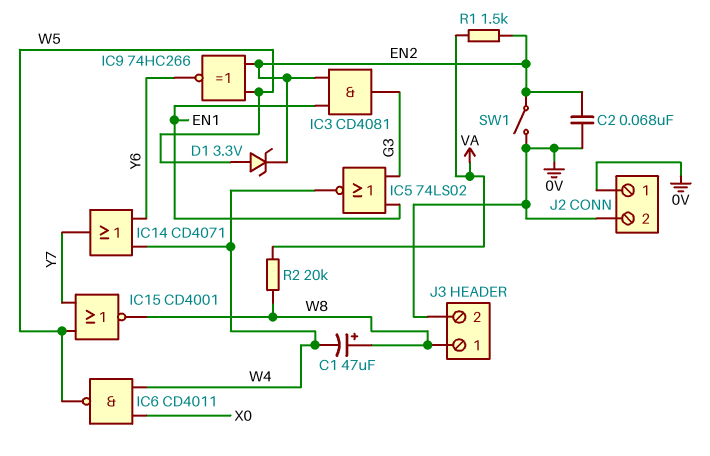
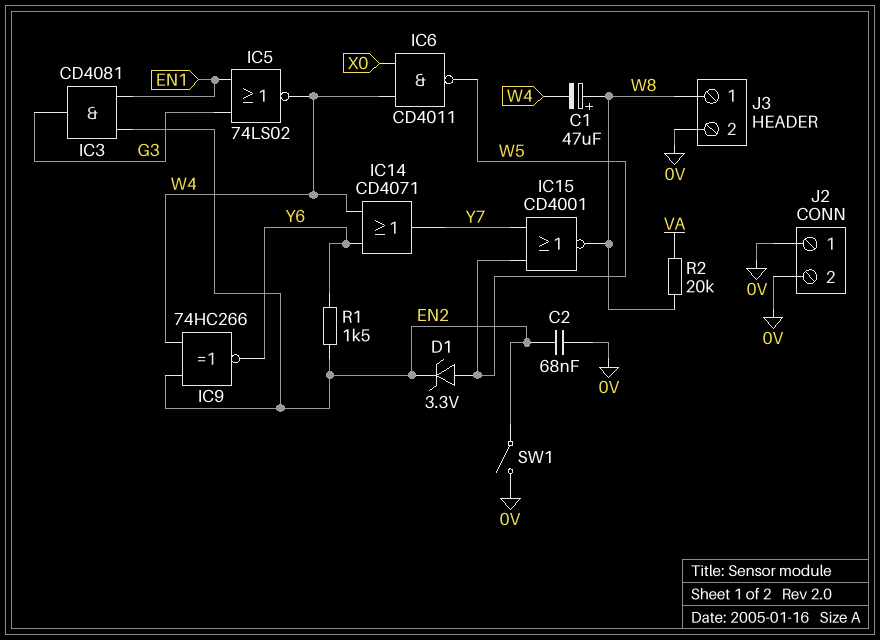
IC9: XNOR 74HC266 (in EN2, in W5, out Y6) -> XNOR 74HC266 (in EN2, in W4, out Y6)
R1: 1.5k (EN2, VA) -> 1.5k (EN2, Y6)

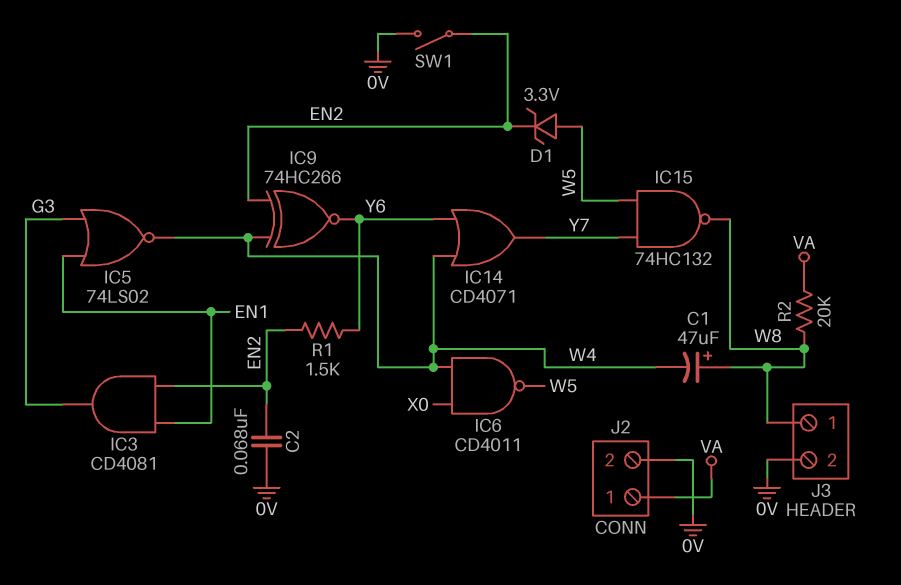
IC15: NOR CD4001 (in W5, in Y7, out W8) -> NAND 74HC132 (in W5, in Y7, out W8)
J2 pin 1: 0V -> VA

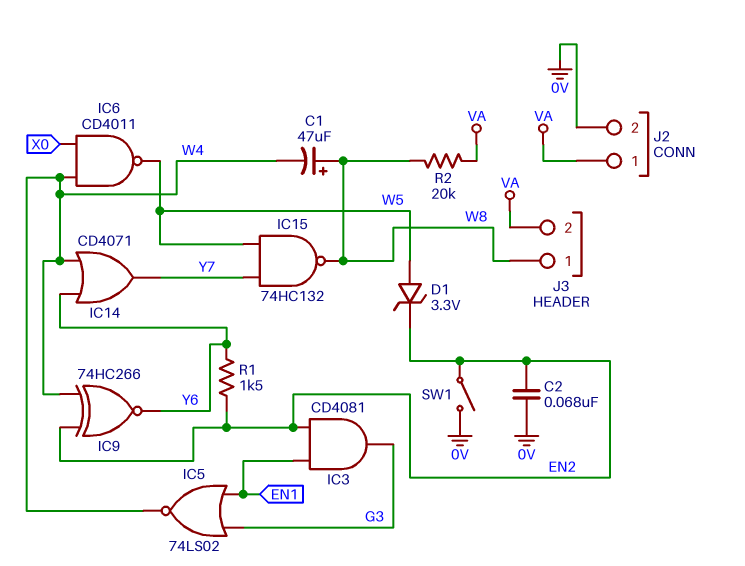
J3 pin 2: 0V -> VA

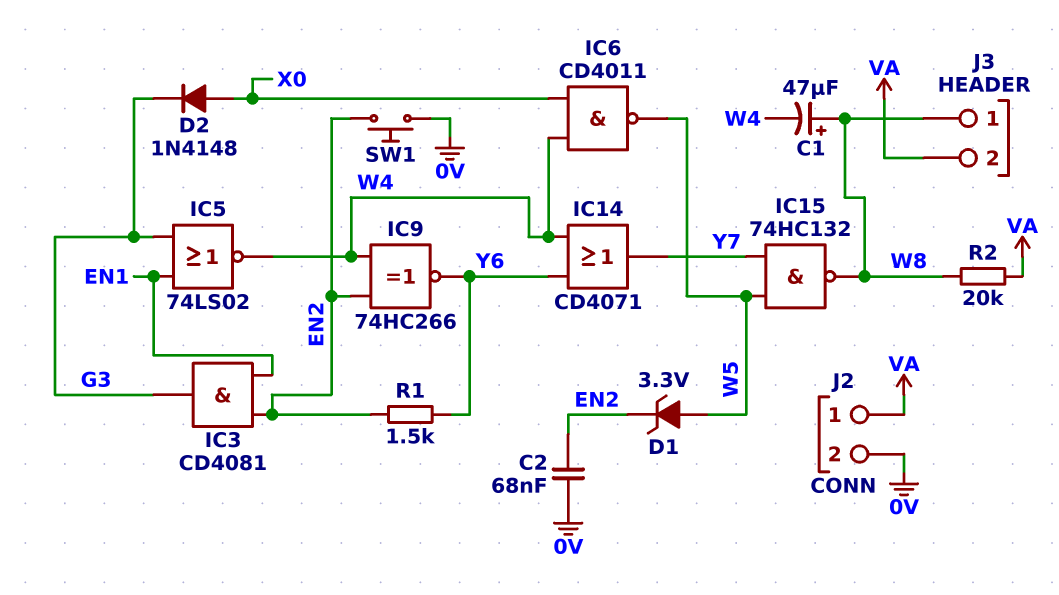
D2: none -> diode 1N4148 (A X0, K G3)
SW1: switch (0V, EN2) -> button (0V, EN2)

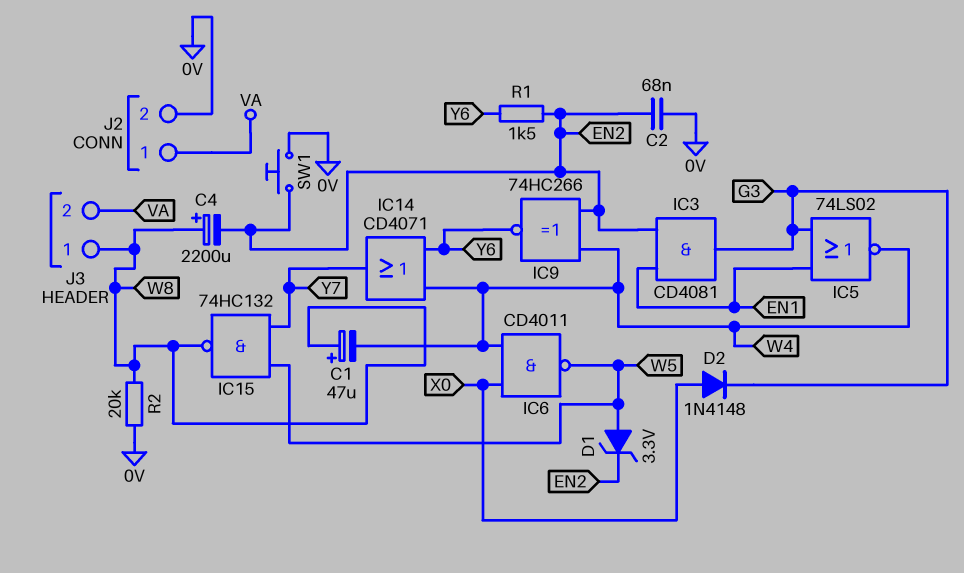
C4: none -> 2200uF (plus W8, minus EN2)
R2: 20k (VA, W8) -> 20k (0V, W8)

